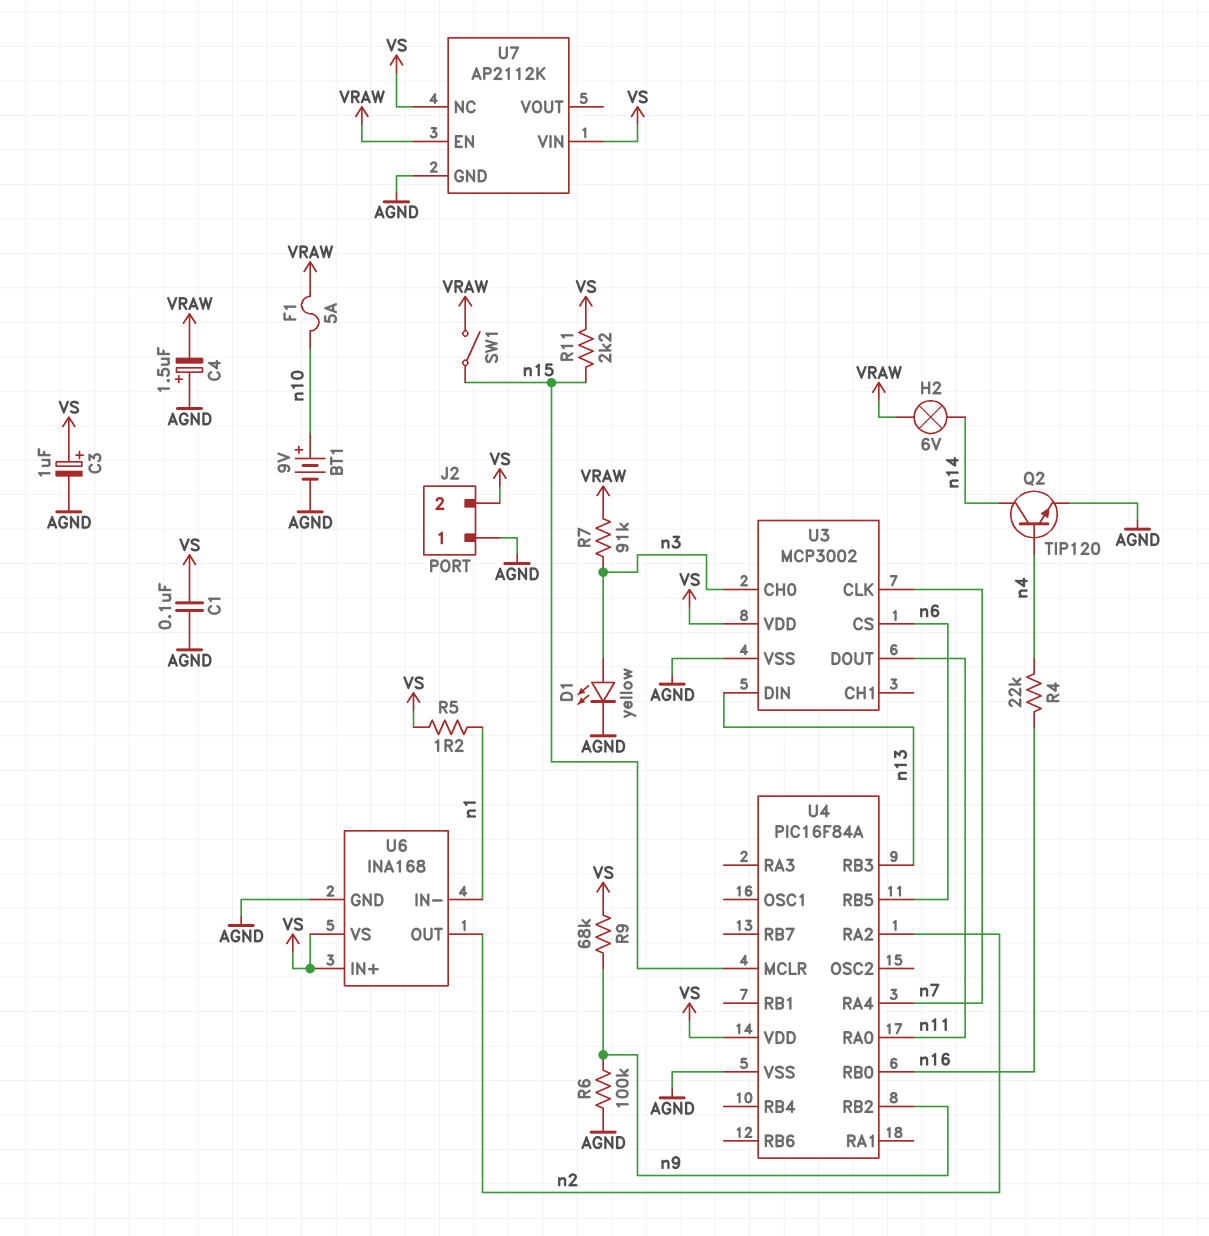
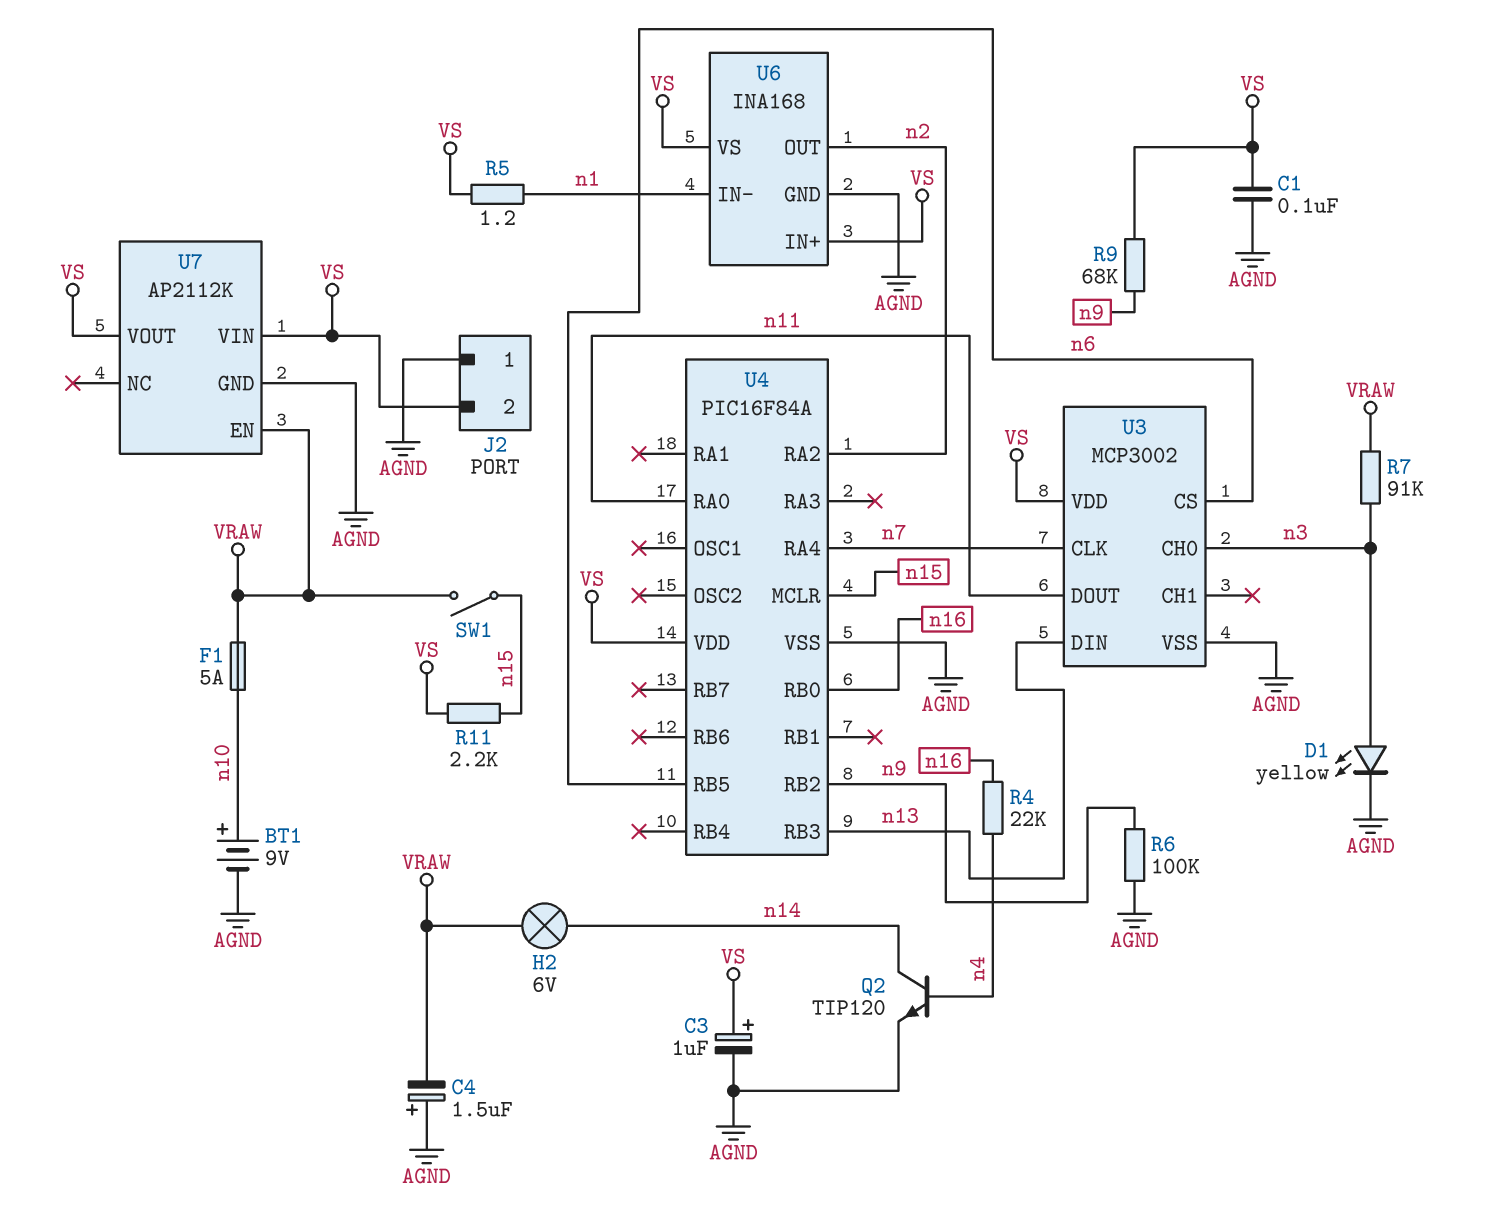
U7 pin NC: VS -> none
U7 pin VOUT: none -> VS

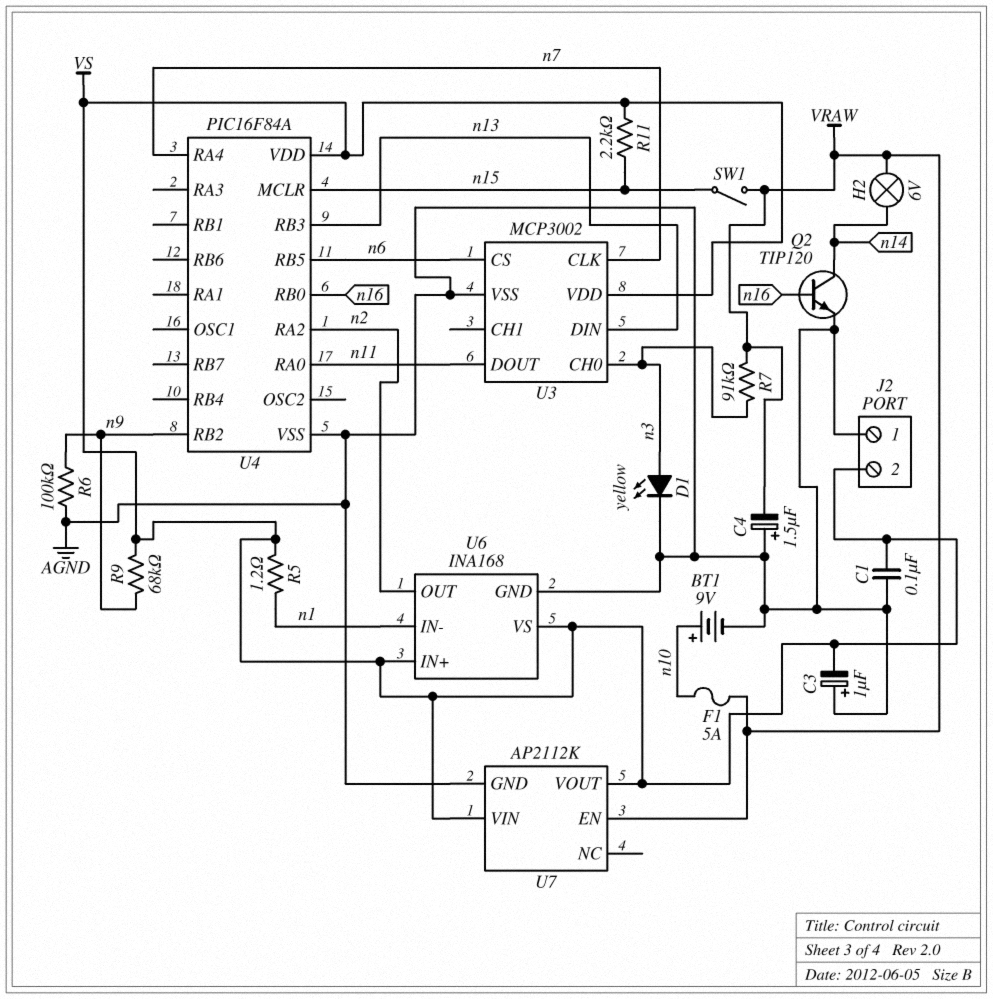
C3: 1uF (plus VS, minus AGND) -> 1uF (plus AGND, minus VS)
Q2: NPN TIP120 (B n4, C n14, E AGND) -> NPN TIP120 (B n16, C n14, E AGND)
R4: 22k (n4, n16) -> none

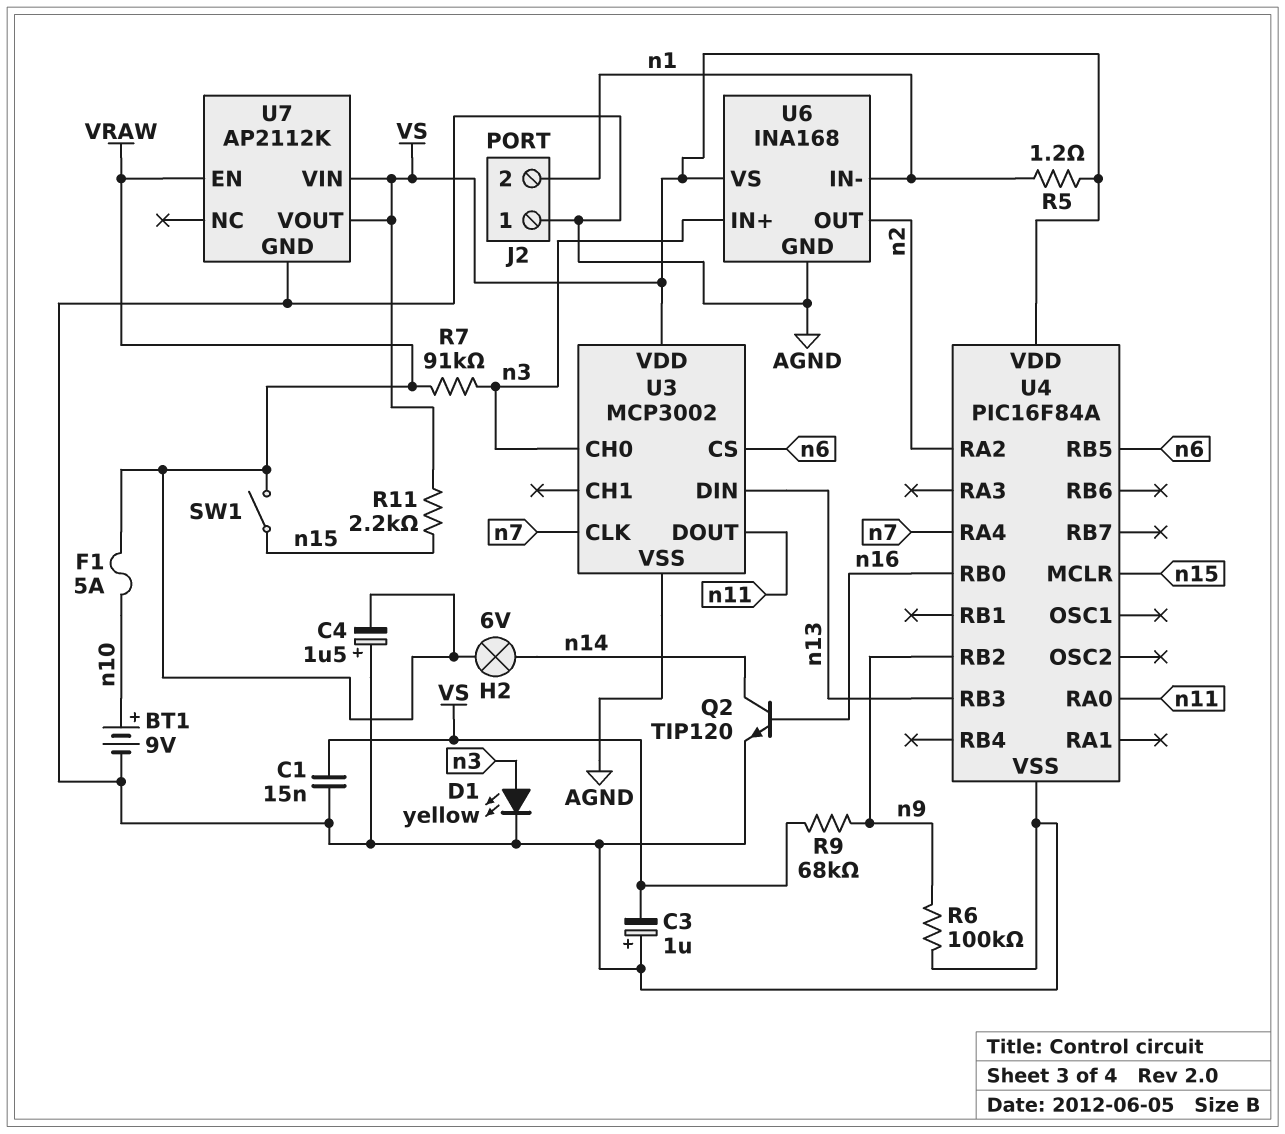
C1: 100nF (AGND, VS) -> 15nF (AGND, VS)
J2 pin 2: VS -> n1
U6 pin IN+: VS -> n3

